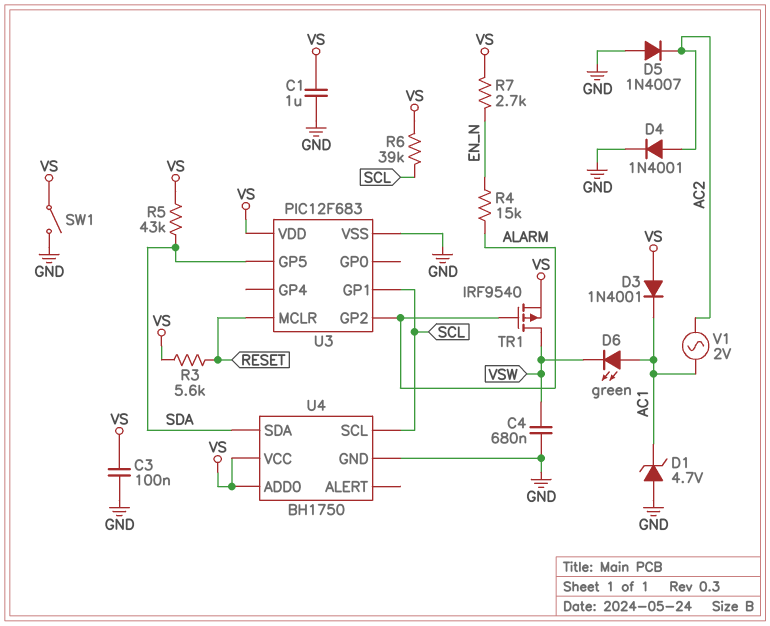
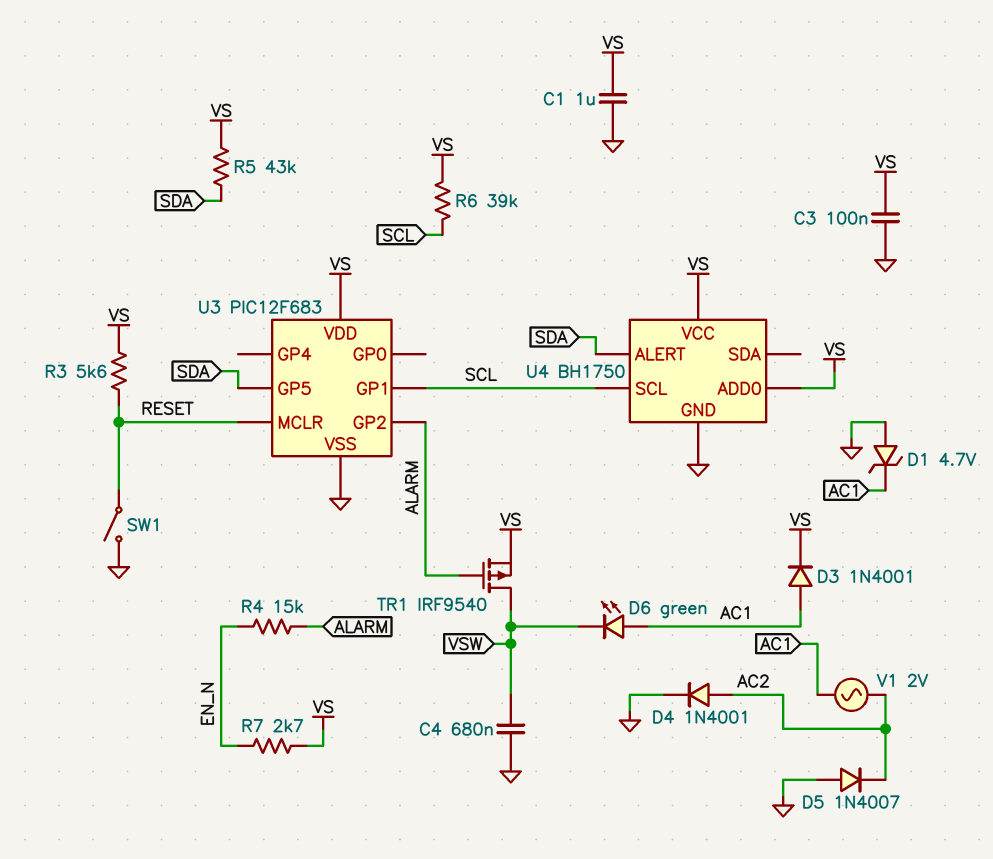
D3: diode 1N4001 (A VS, K AC1) -> diode 1N4001 (A AC1, K VS)
SW1: switch (GND, VS) -> switch (GND, RESET)
U4 pin ALERT: none -> SDA
U4 pin SDA: SDA -> none

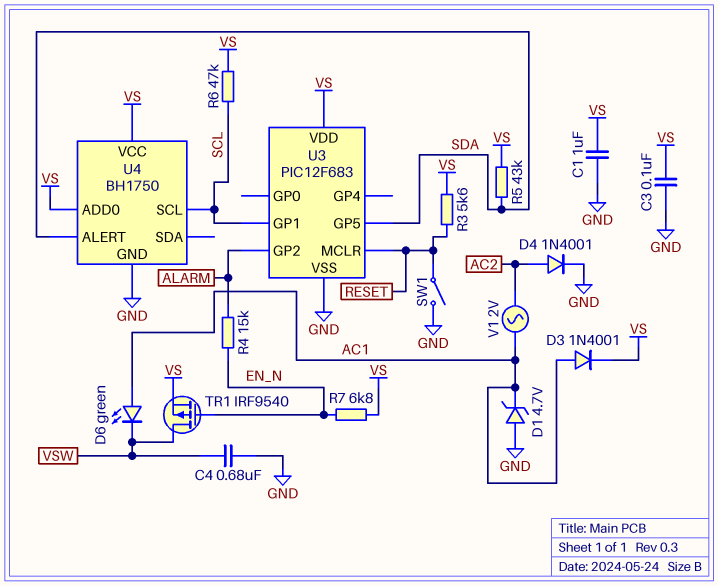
D5: diode 1N4007 (A GND, K AC2) -> none
R6: 39k (SCL, VS) -> 47k (SCL, VS)
R7: 2.7k (EN_N, VS) -> 6.8k (EN_N, VS)
TR1: PMOS IRF9540 (G ALARM, D VSW, S VS) -> PMOS IRF9540 (G EN_N, D VSW, S VS)

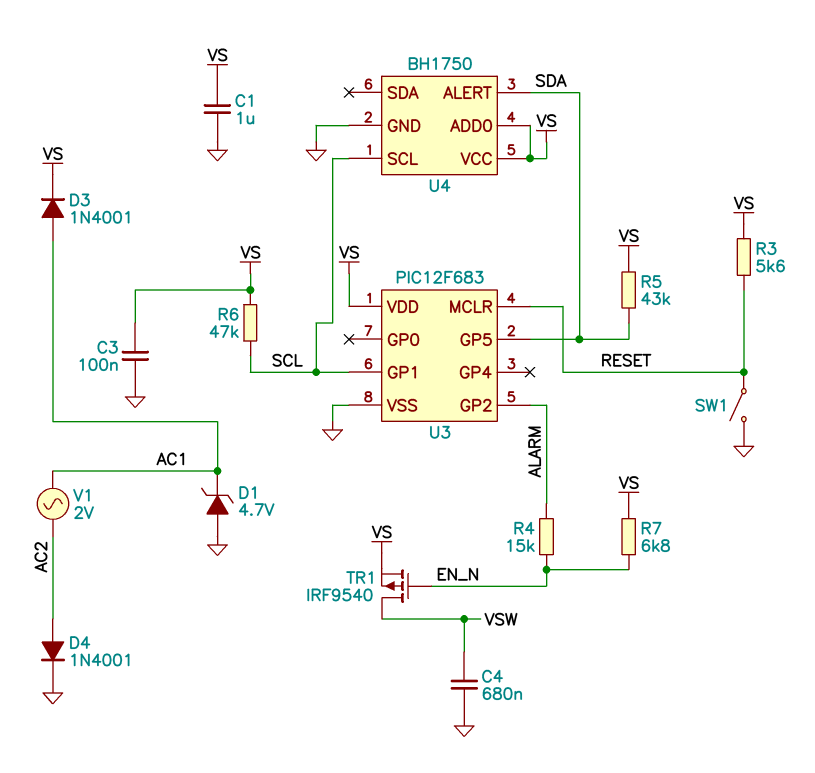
D6: LED green (A AC1, K VSW) -> none

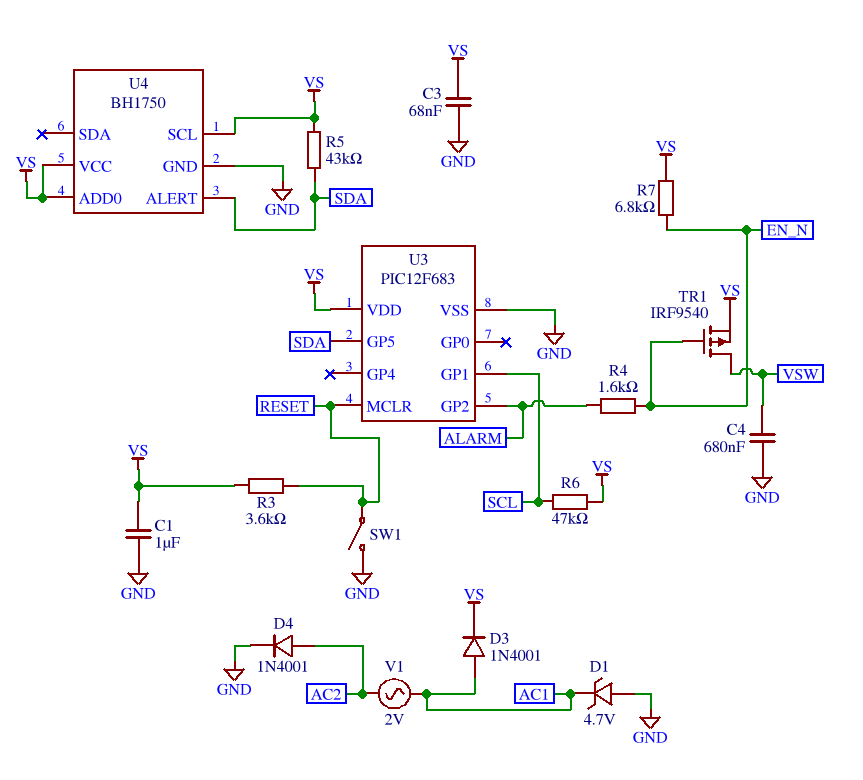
C3: 100nF (GND, VS) -> 68nF (GND, VS)
R3: 5.6k (RESET, VS) -> 3.6k (RESET, VS)
R4: 15k (ALARM, EN_N) -> 1.6k (ALARM, EN_N)
U4 pin SCL: SCL -> VS

